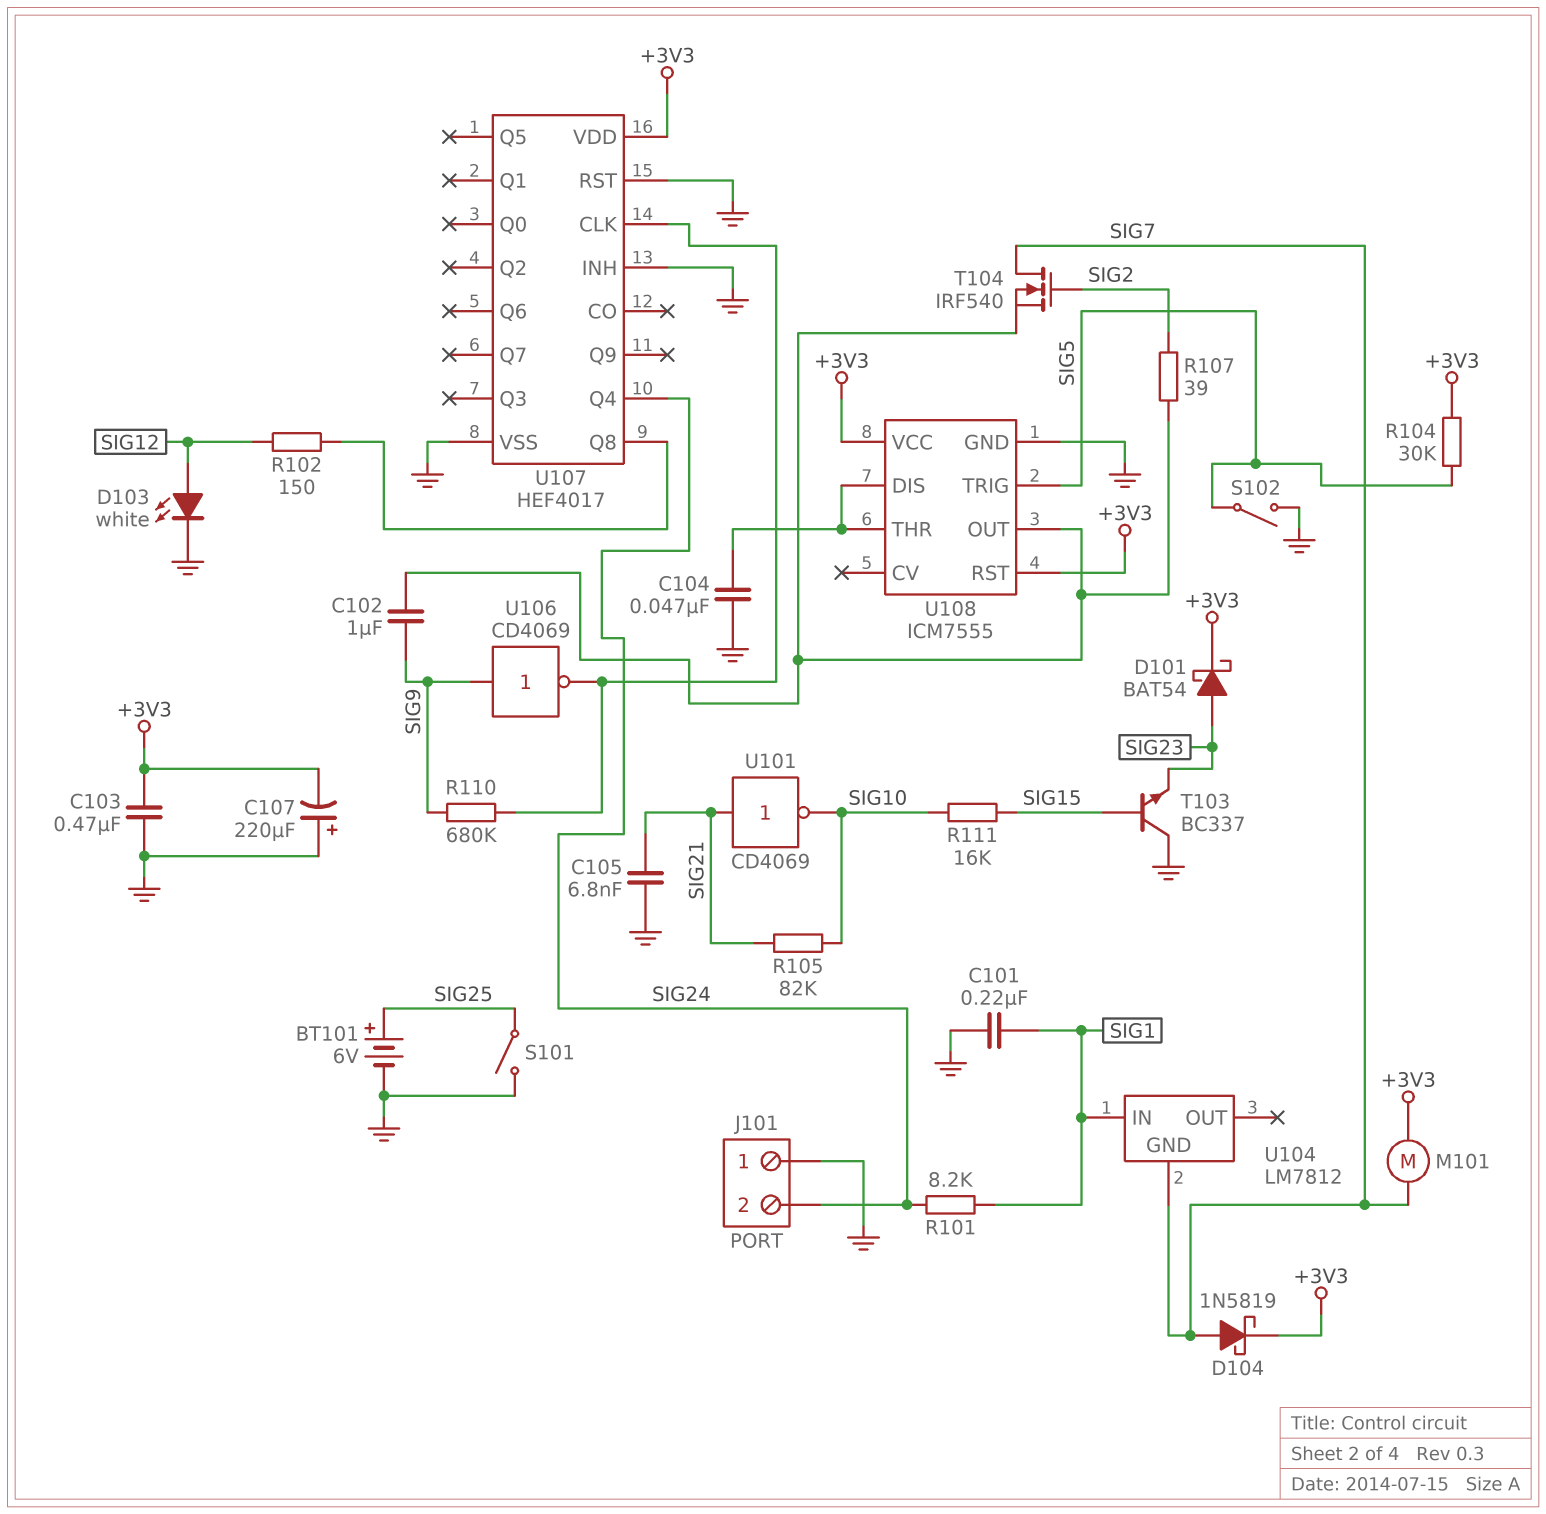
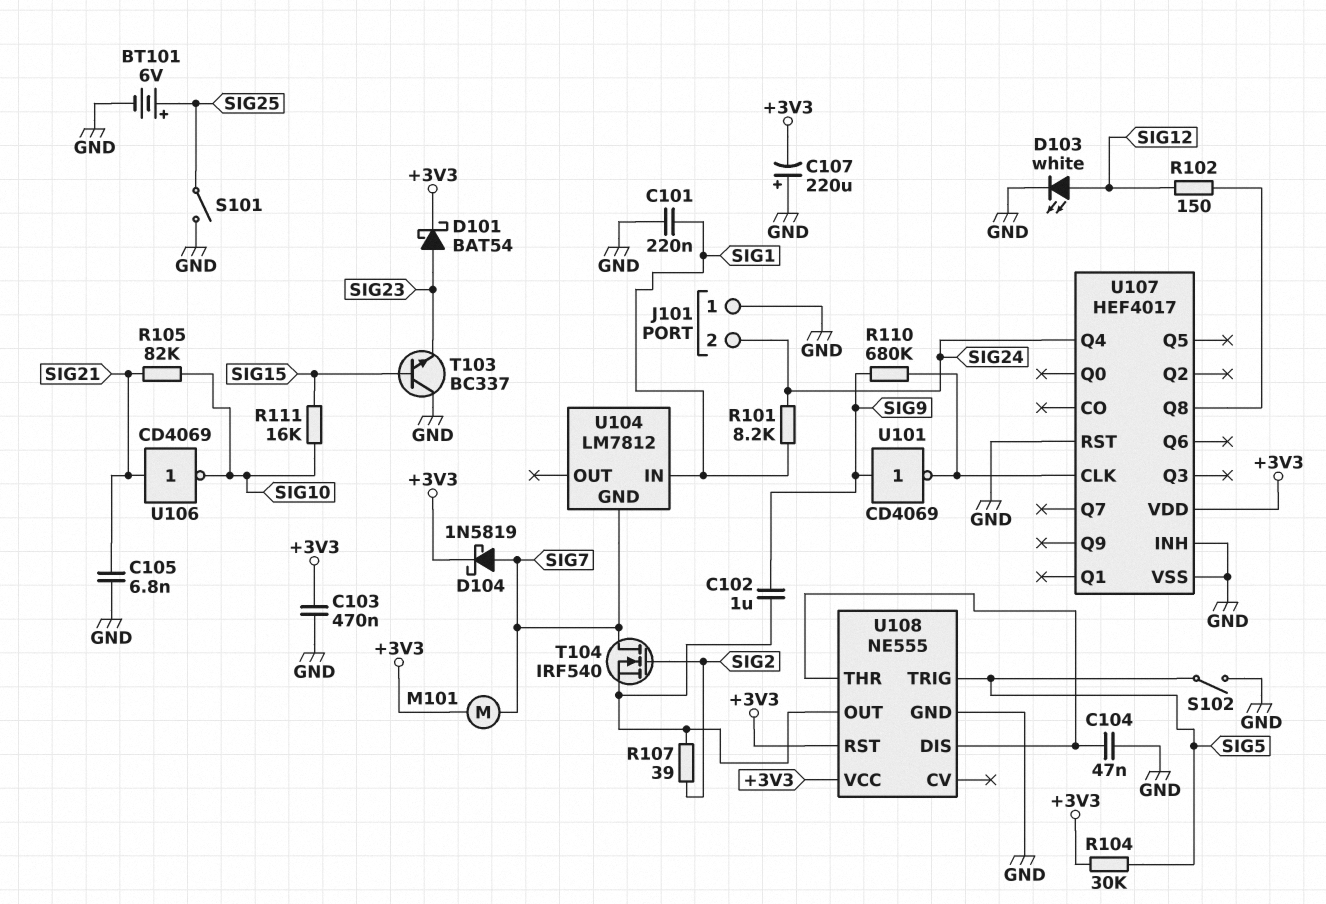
U101: NOT CD4069 (in SIG21, out SIG10) -> NOT CD4069 (in SIG9, out U107/CLK)
U106: NOT CD4069 (in SIG9, out U107/CLK) -> NOT CD4069 (in SIG21, out SIG10)
U108: ICM7555 -> NE555

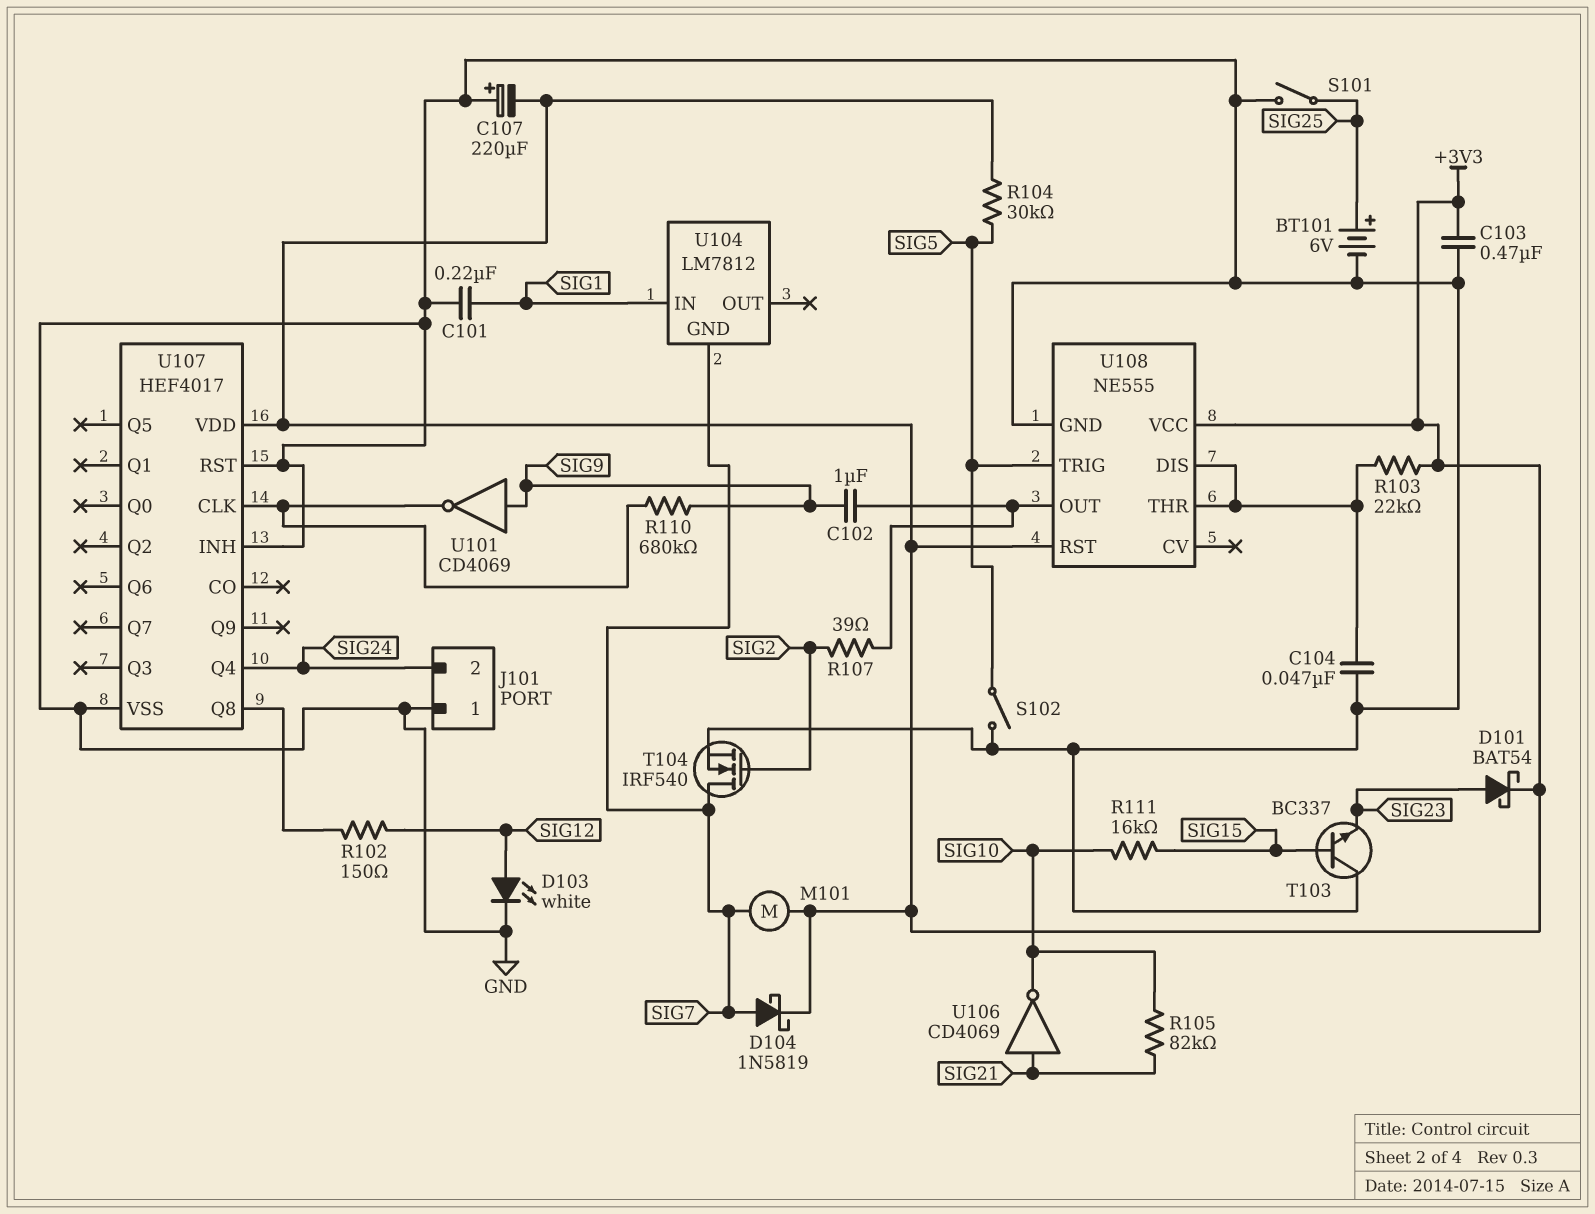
C105: 6.8nF (GND, SIG21) -> none
R101: 8.2k (SIG1, SIG24) -> none
R103: none -> 22k (+3V3, U108/DIS)
T104: NMOS IRF540 (G SIG2, D SIG7, S U108/OUT) -> NMOS IRF540 (G SIG2, D SIG7, S GND)

